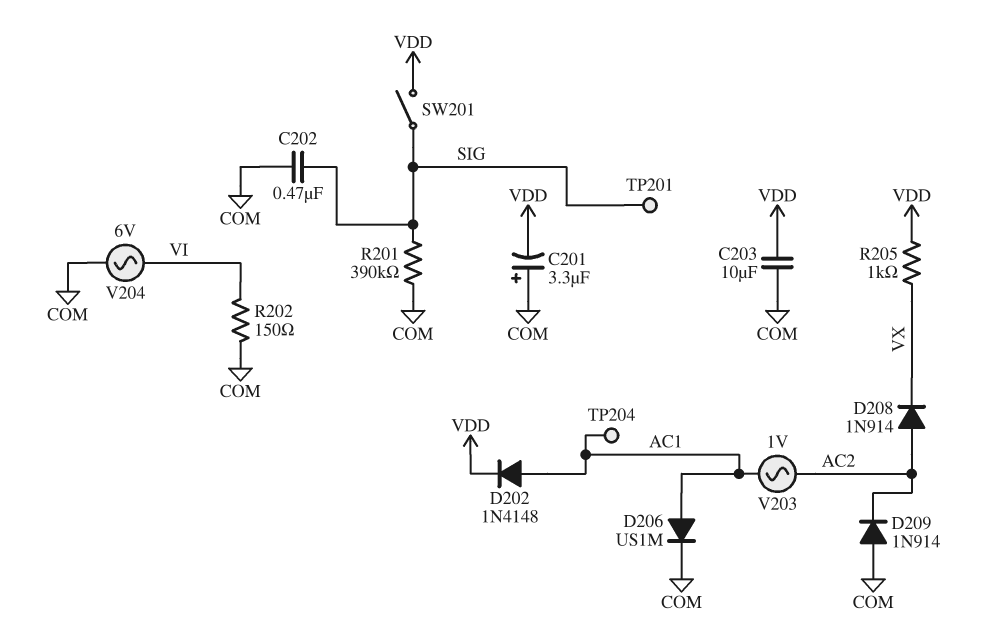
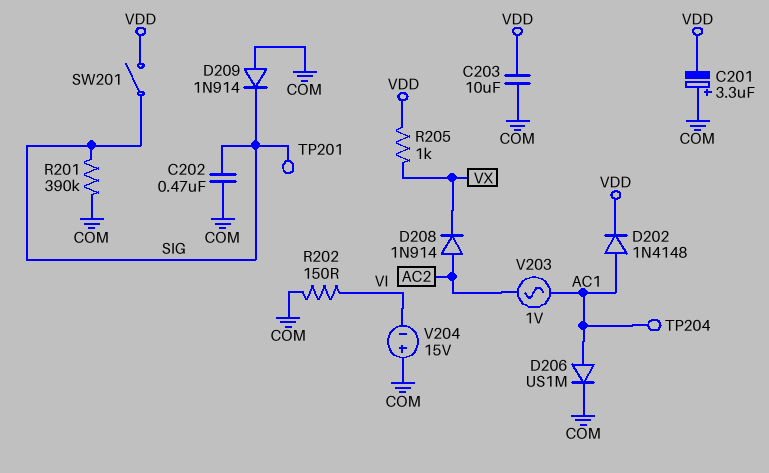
D209: diode 1N914 (A COM, K AC2) -> diode 1N914 (A COM, K SIG)
V204: AC 6V (COM, VI) -> 15V (plus COM, minus VI)

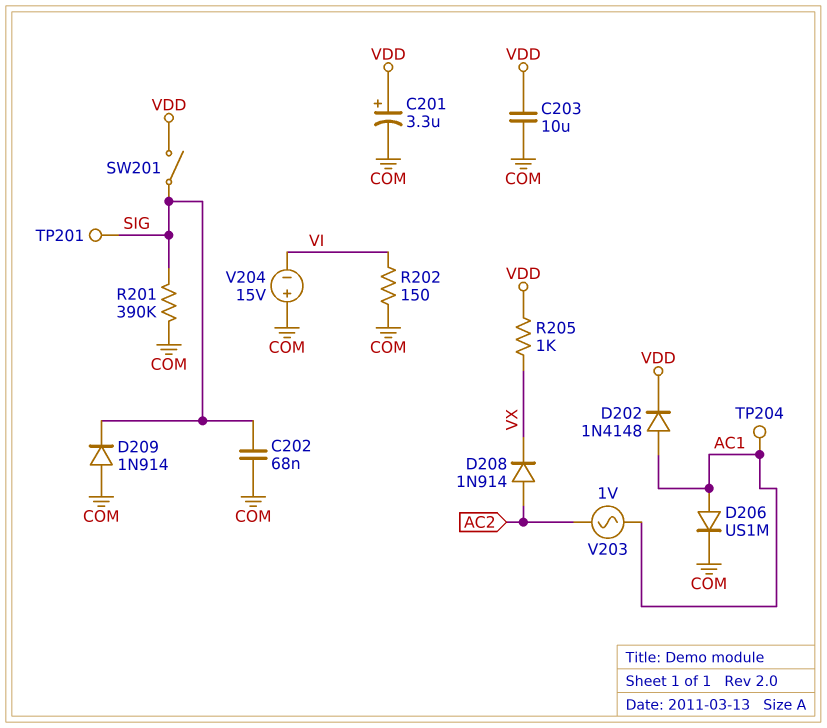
C201: 3.3uF (plus COM, minus VDD) -> 3.3uF (plus VDD, minus COM)
C202: 470nF (COM, SIG) -> 68nF (COM, SIG)

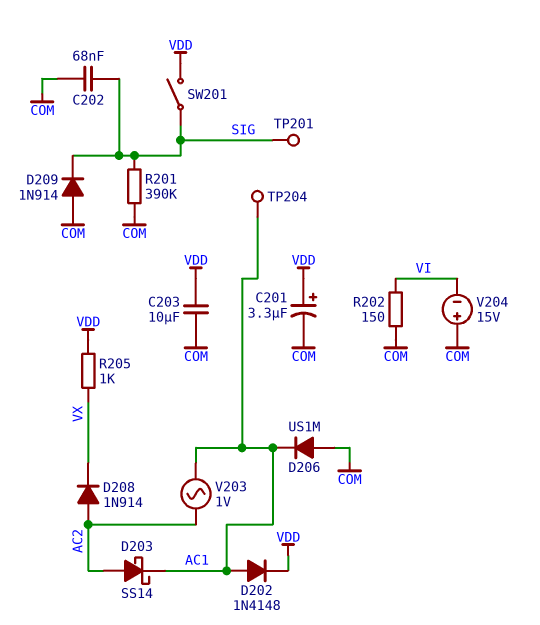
D203: none -> schottky SS14 (A AC2, K AC1)
D206: diode US1M (A AC1, K COM) -> diode US1M (A COM, K AC1)

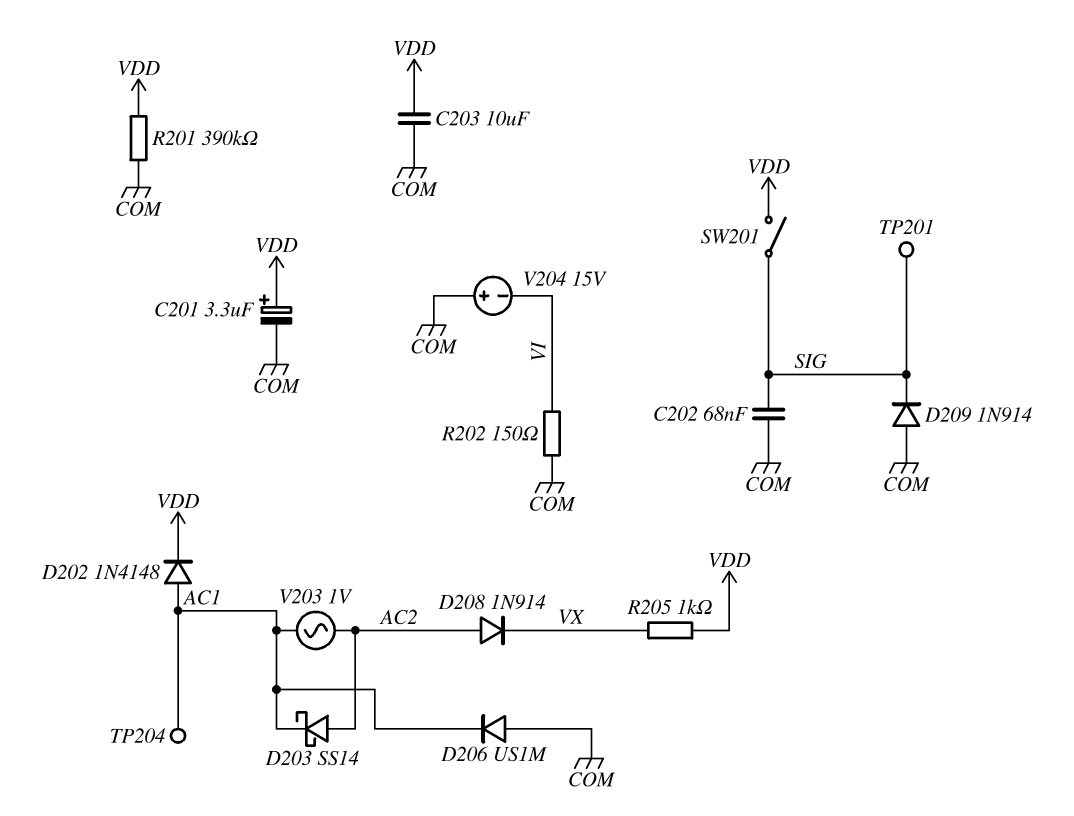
R201: 390k (COM, SIG) -> 390k (COM, VDD)

